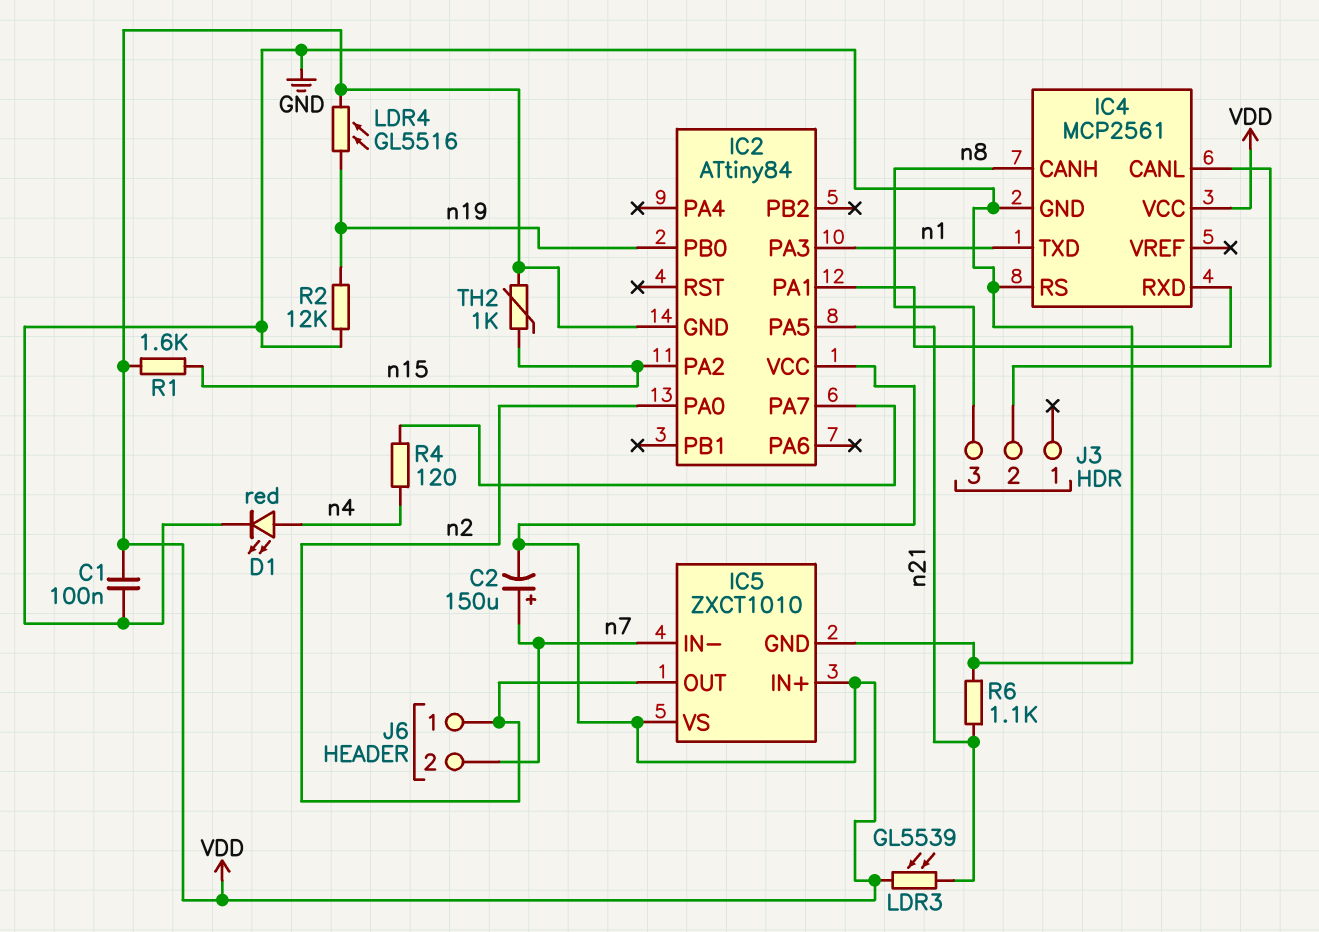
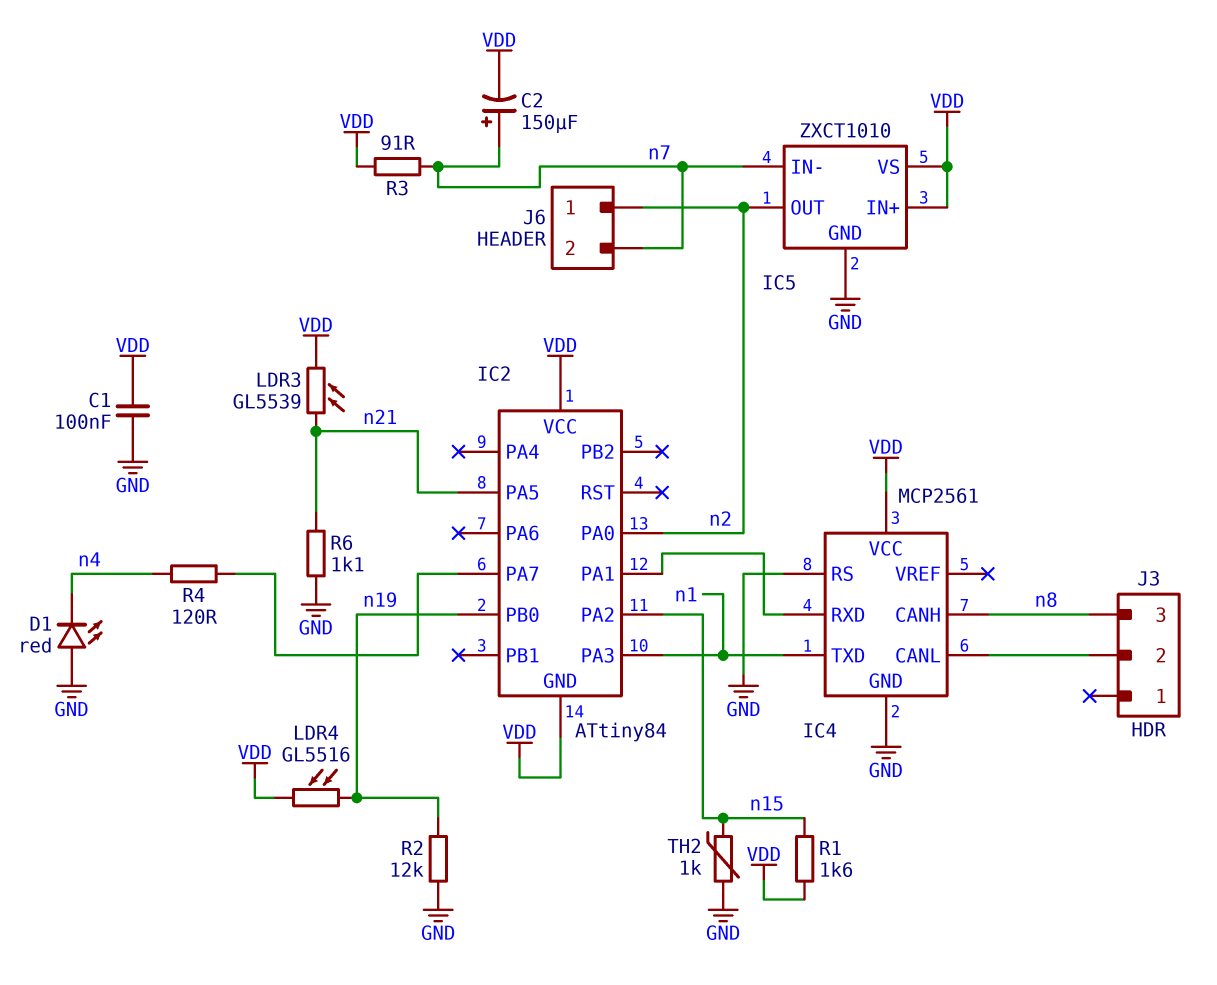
D1: LED red (A n4, K GND) -> LED red (A GND, K n4)
R3: none -> 91 (VDD, n7)
TH2: 1k (VDD, n15) -> 1k (GND, n15)

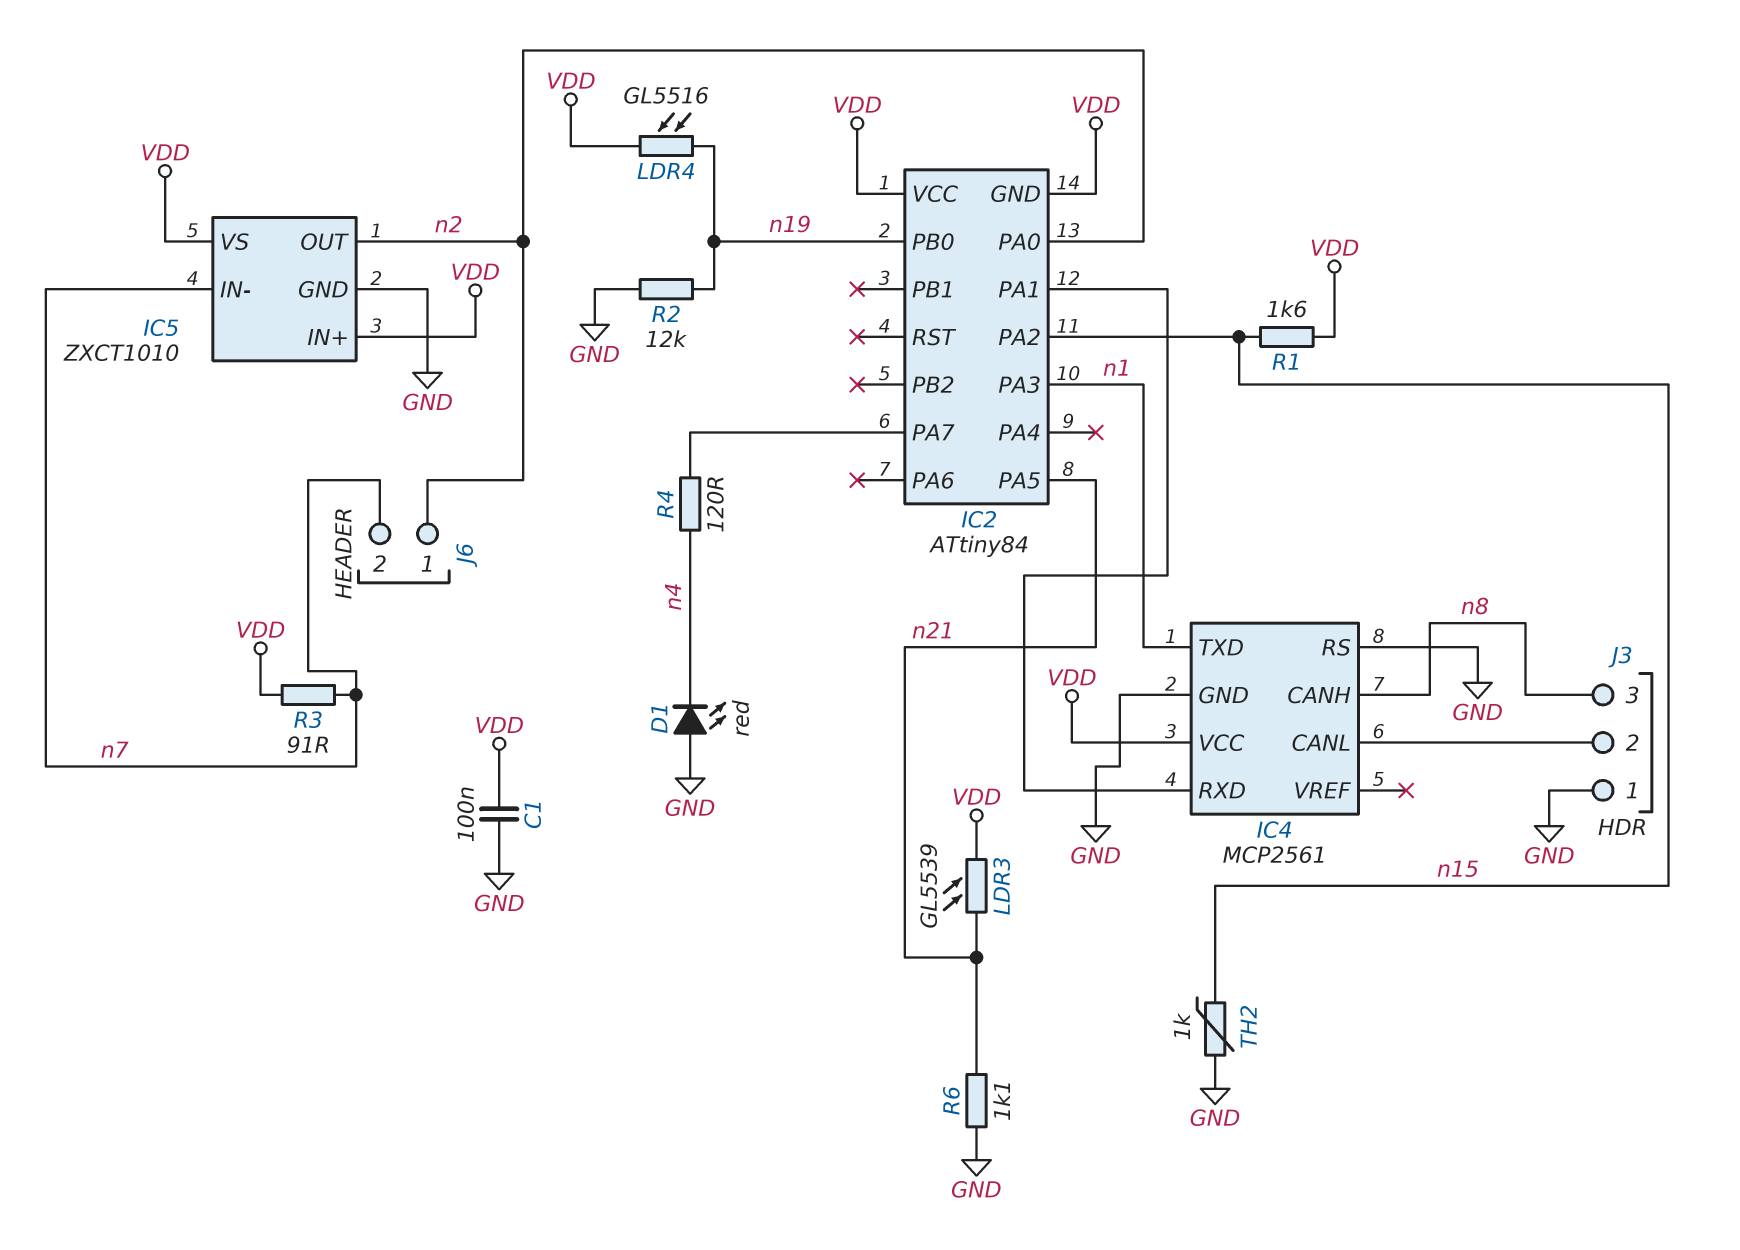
C2: 150uF (plus n7, minus VDD) -> none
J3 pin 1: none -> GND

